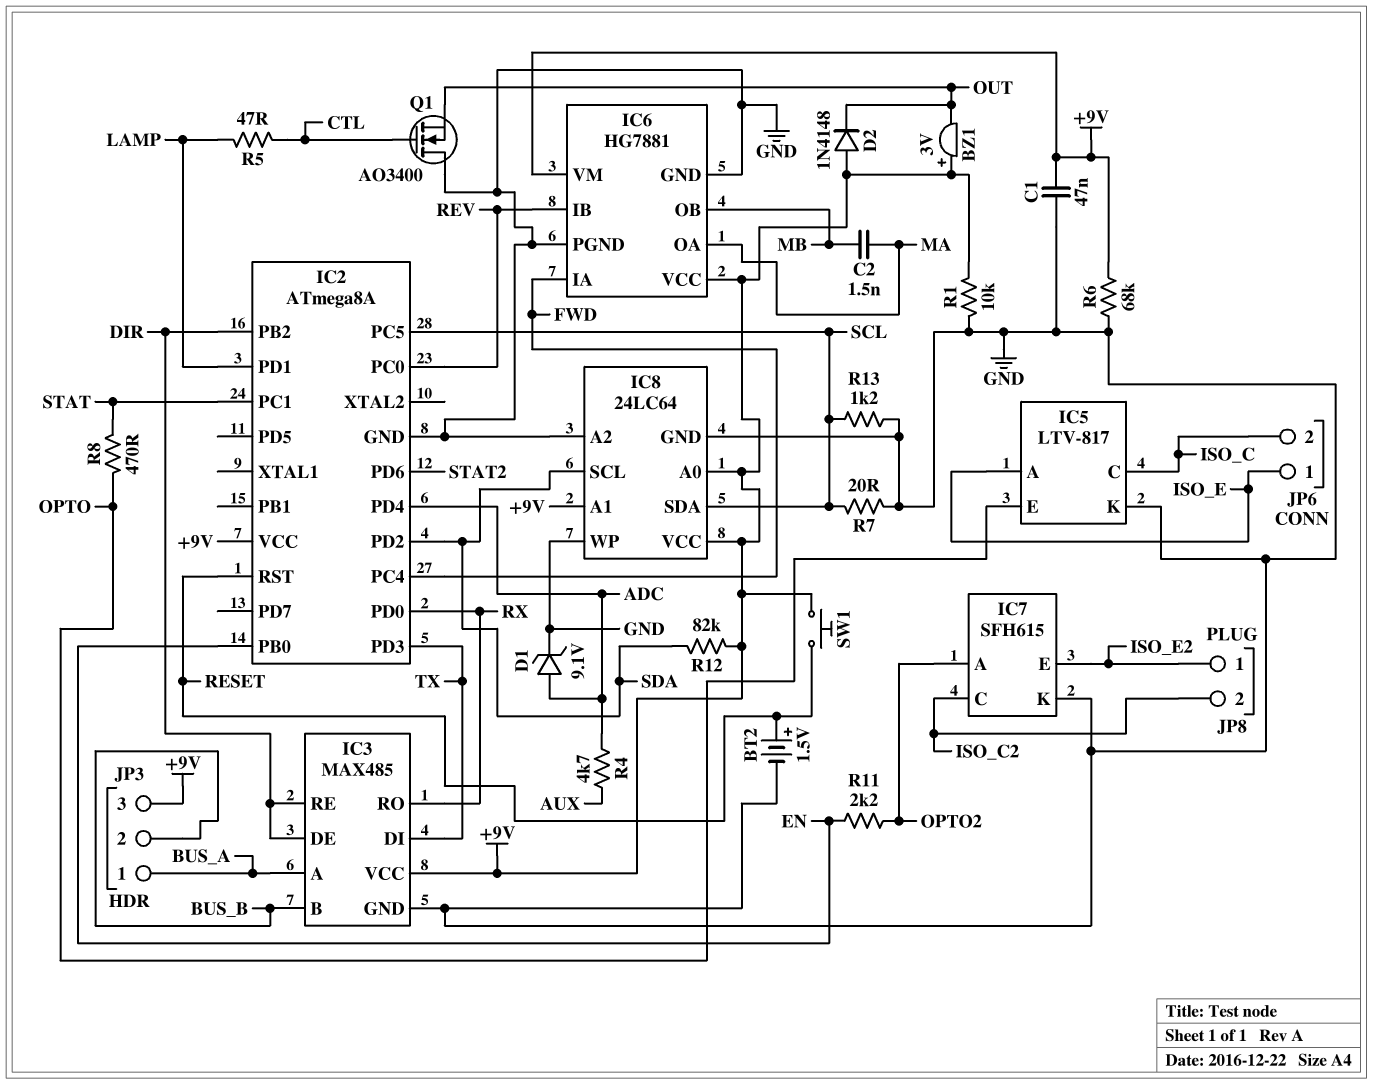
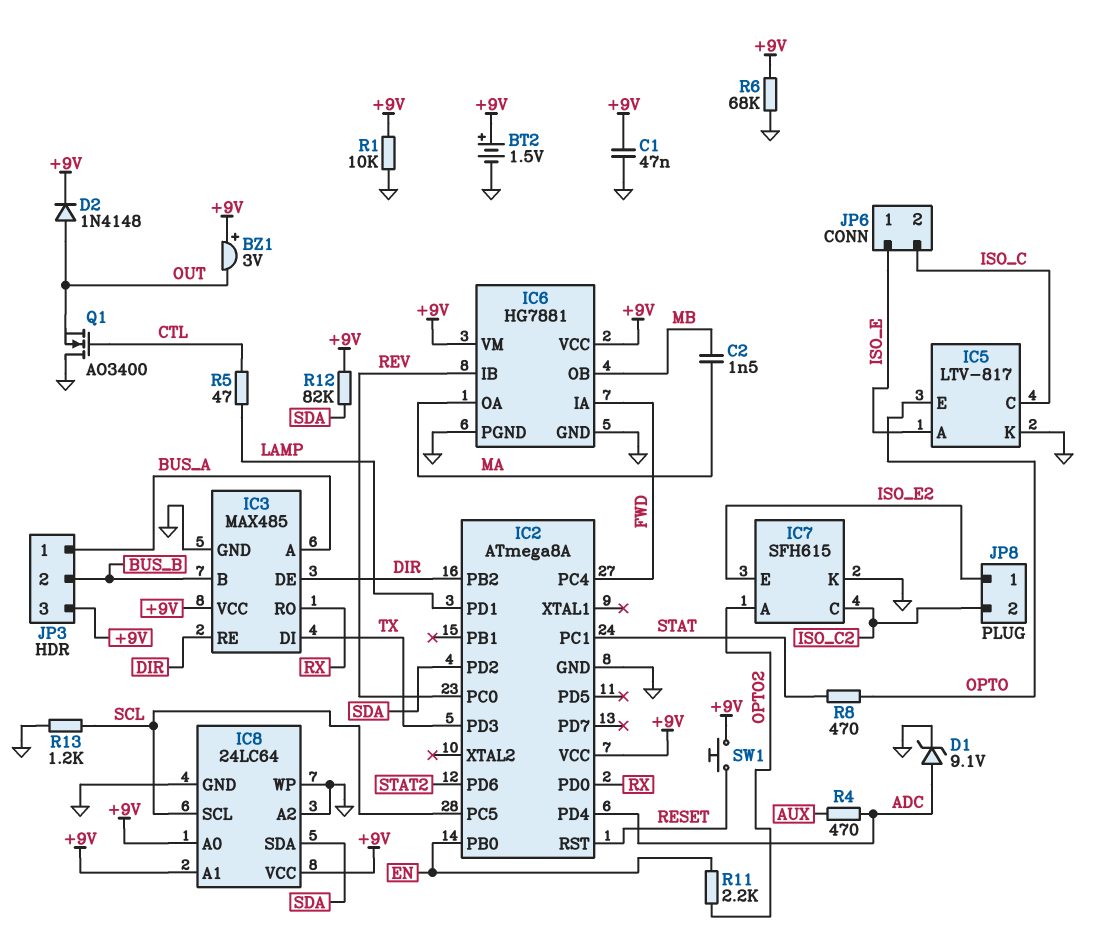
BT2: 1.5V (plus RESET, minus GND) -> 1.5V (plus +9V, minus GND)
D2: diode 1N4148 (A +9V, K OUT) -> diode 1N4148 (A OUT, K +9V)
IC8 pin SCL: SDA -> SCL
IC8 pin SDA: SCL -> SDA
R4: 4.7k (ADC, AUX) -> 470 (ADC, AUX)
R7: 20 (GND, SCL) -> none

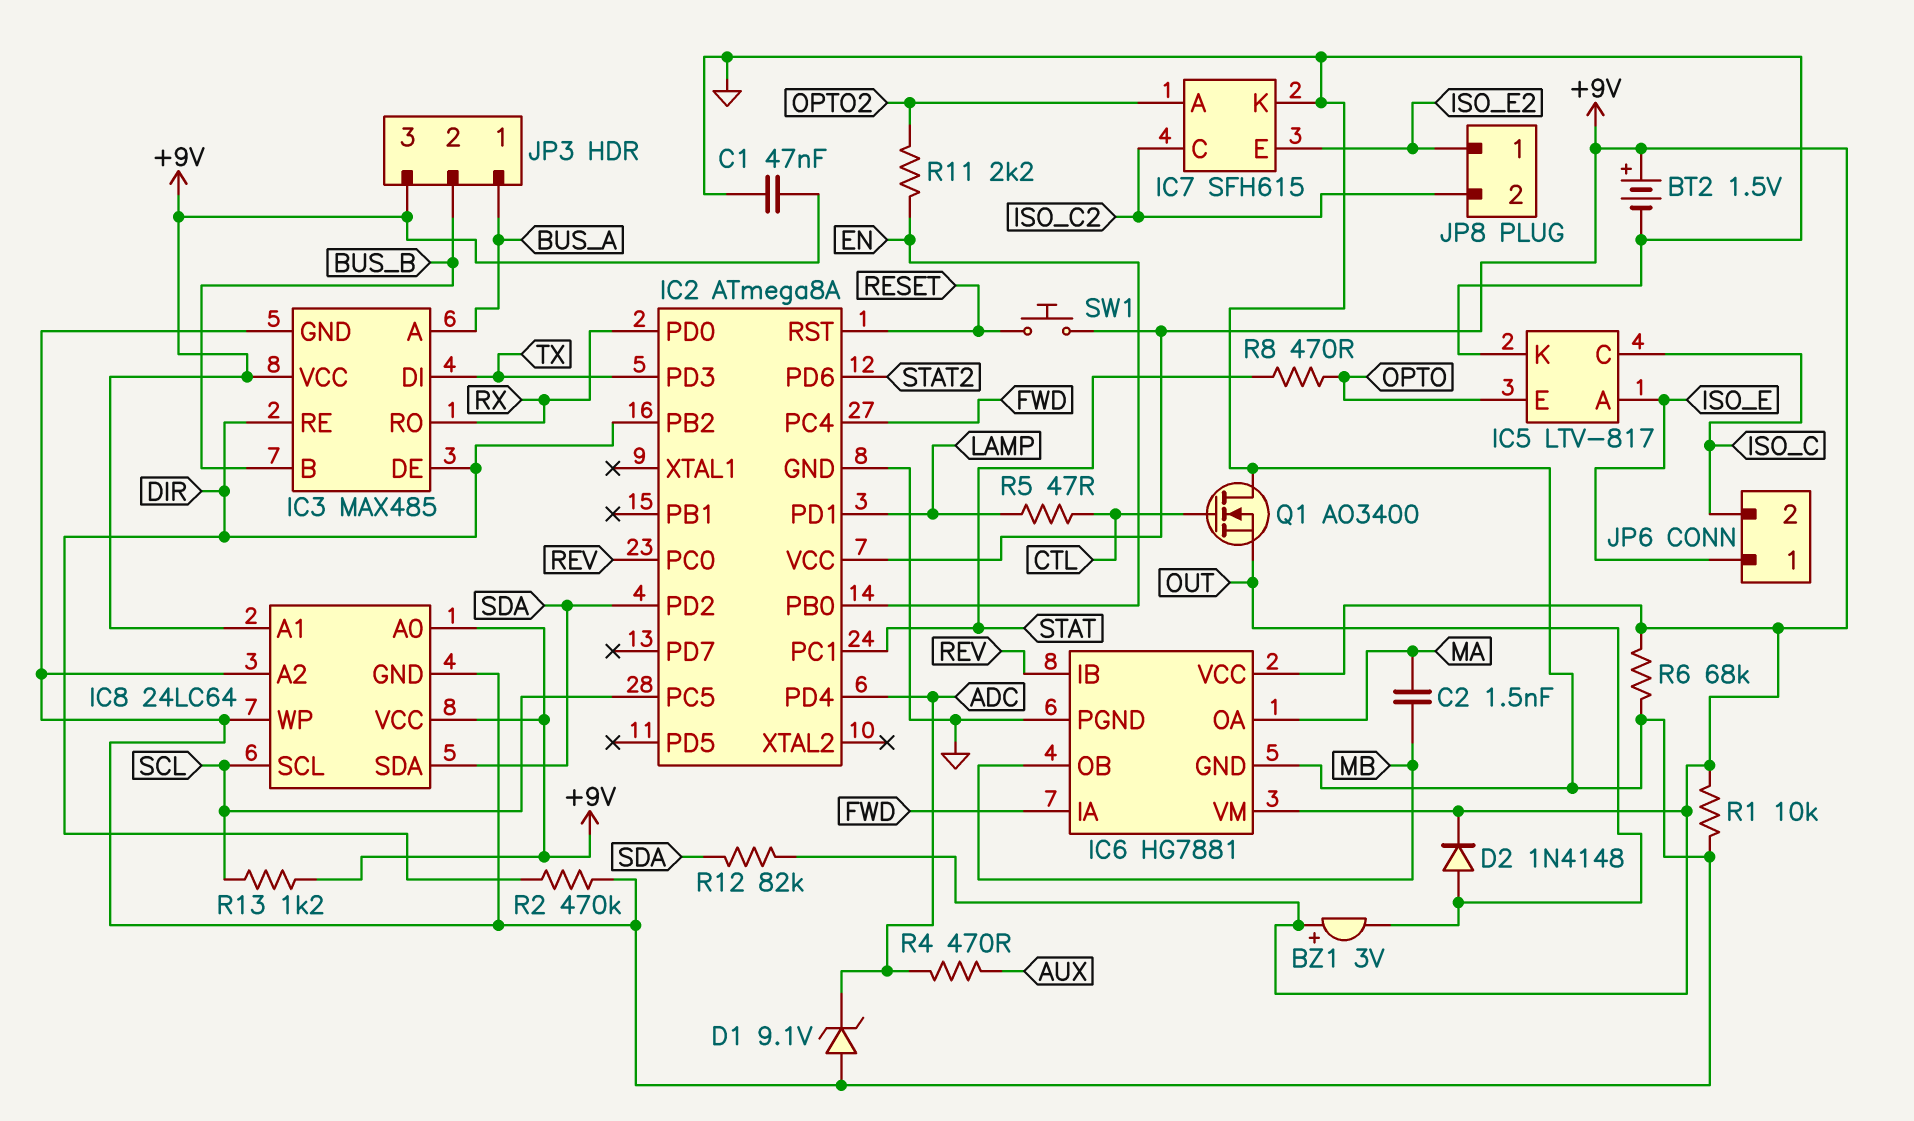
D1: zener 9.1V (A ADC, K GND) -> zener 9.1V (A GND, K ADC)
R2: none -> 470k (DIR, GND)
R13: 1.2k (GND, SCL) -> 1.2k (+9V, SCL)

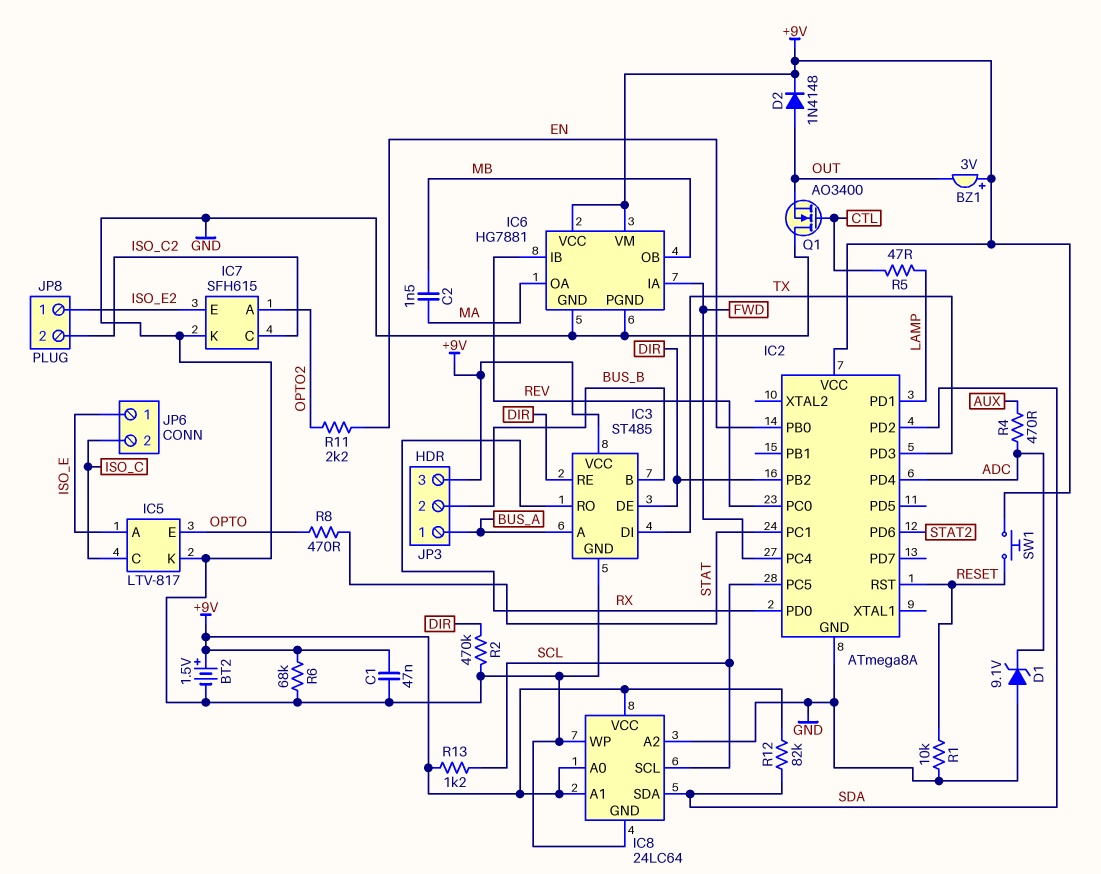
IC3: MAX485 -> ST485
R1: 10k (+9V, GND) -> 10k (GND, RESET)

